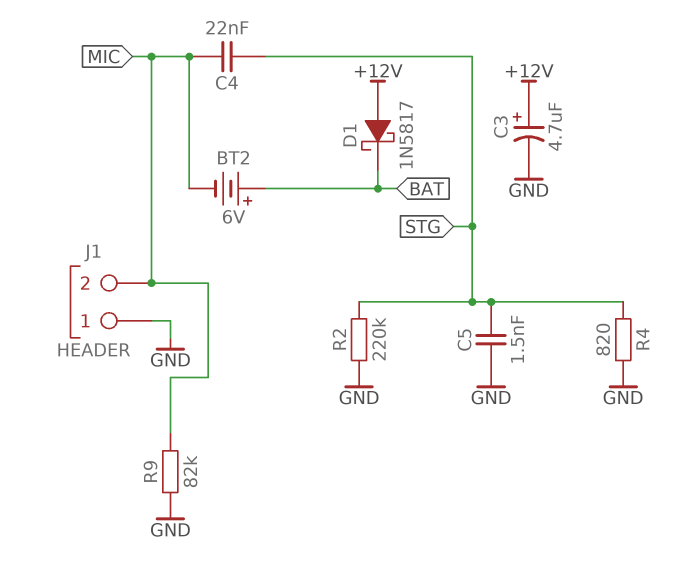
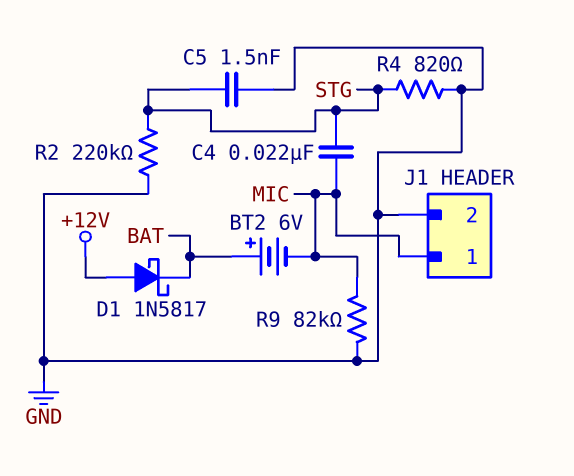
C3: 4.7uF (plus +12V, minus GND) -> none
J1 pin 1: GND -> MIC
J1 pin 2: MIC -> GND

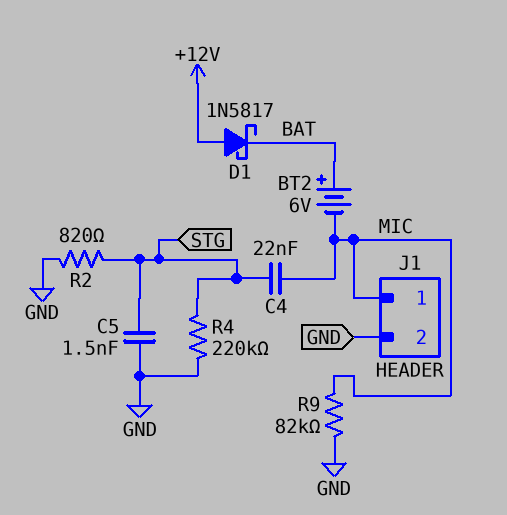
R2: 220k (GND, STG) -> 820 (GND, STG)
R4: 820 (GND, STG) -> 220k (GND, STG)

